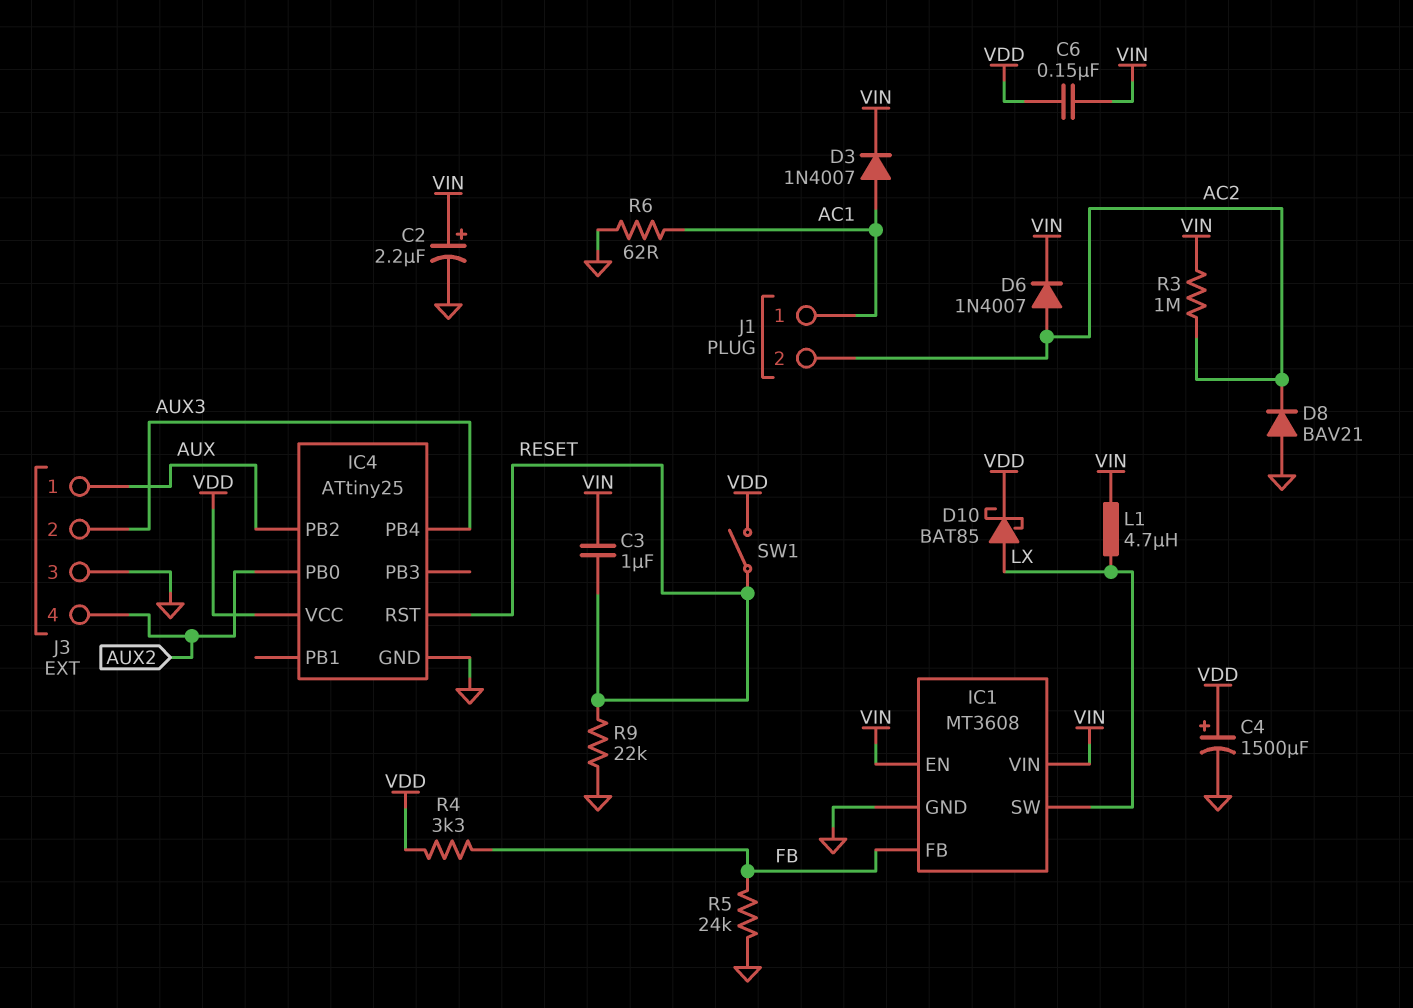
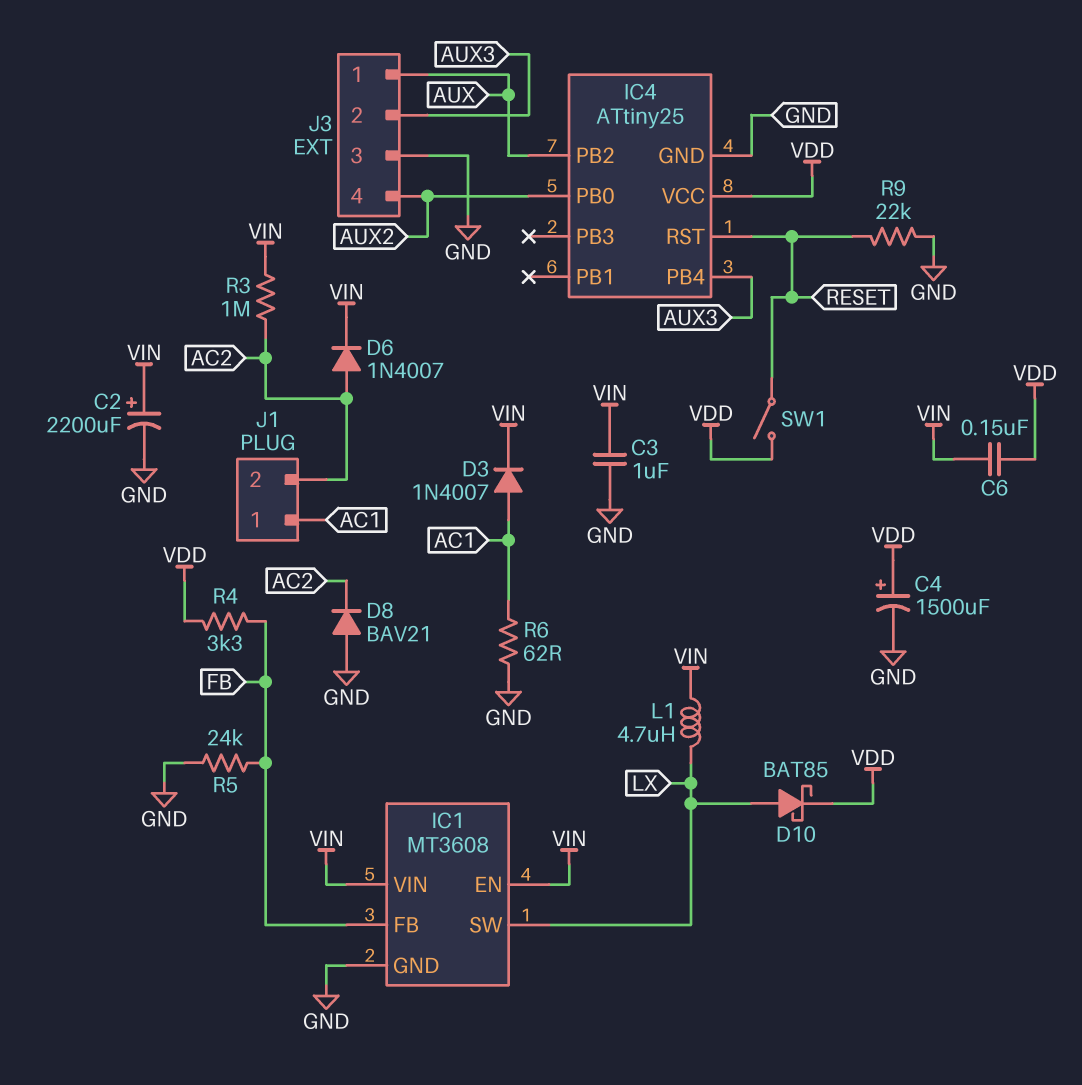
C2: 2.2uF (plus VIN, minus GND) -> 2200uF (plus VIN, minus GND)
C3: 1uF (RESET, VIN) -> 1uF (GND, VIN)

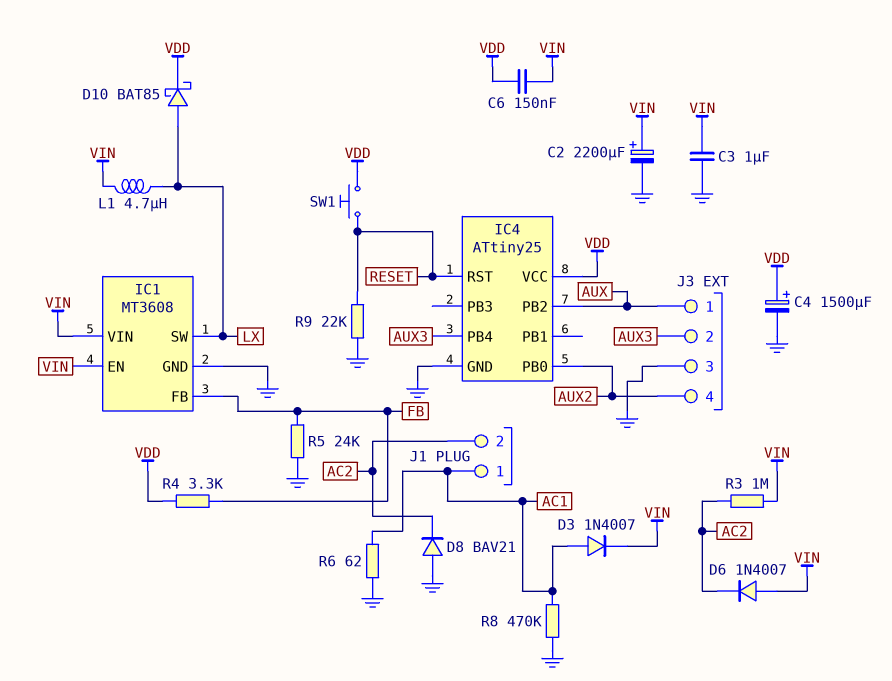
D6: diode 1N4007 (A AC2, K VIN) -> diode 1N4007 (A VIN, K AC2)
R8: none -> 470k (AC1, GND)
SW1: switch (RESET, VDD) -> button (RESET, VDD)

